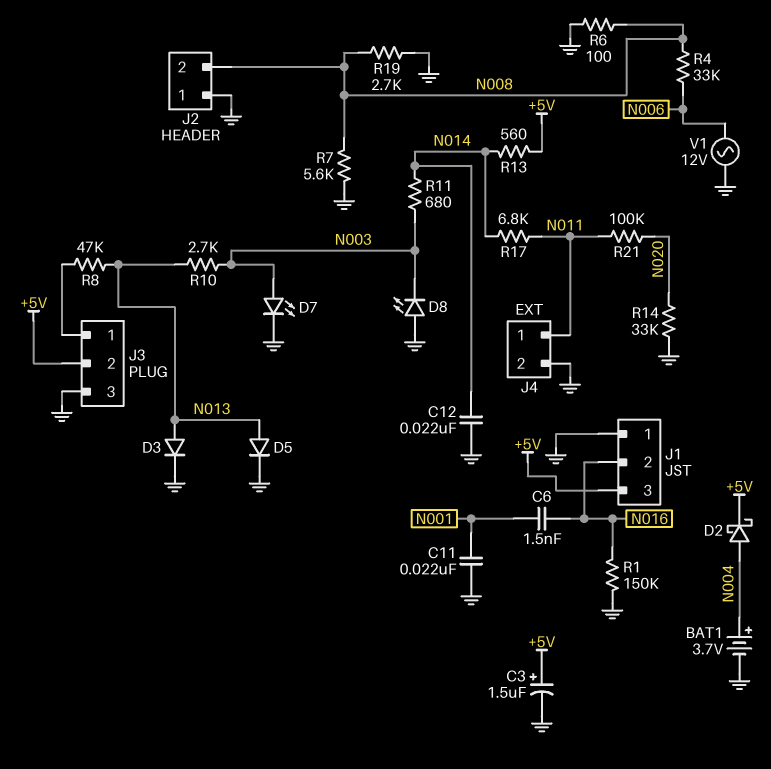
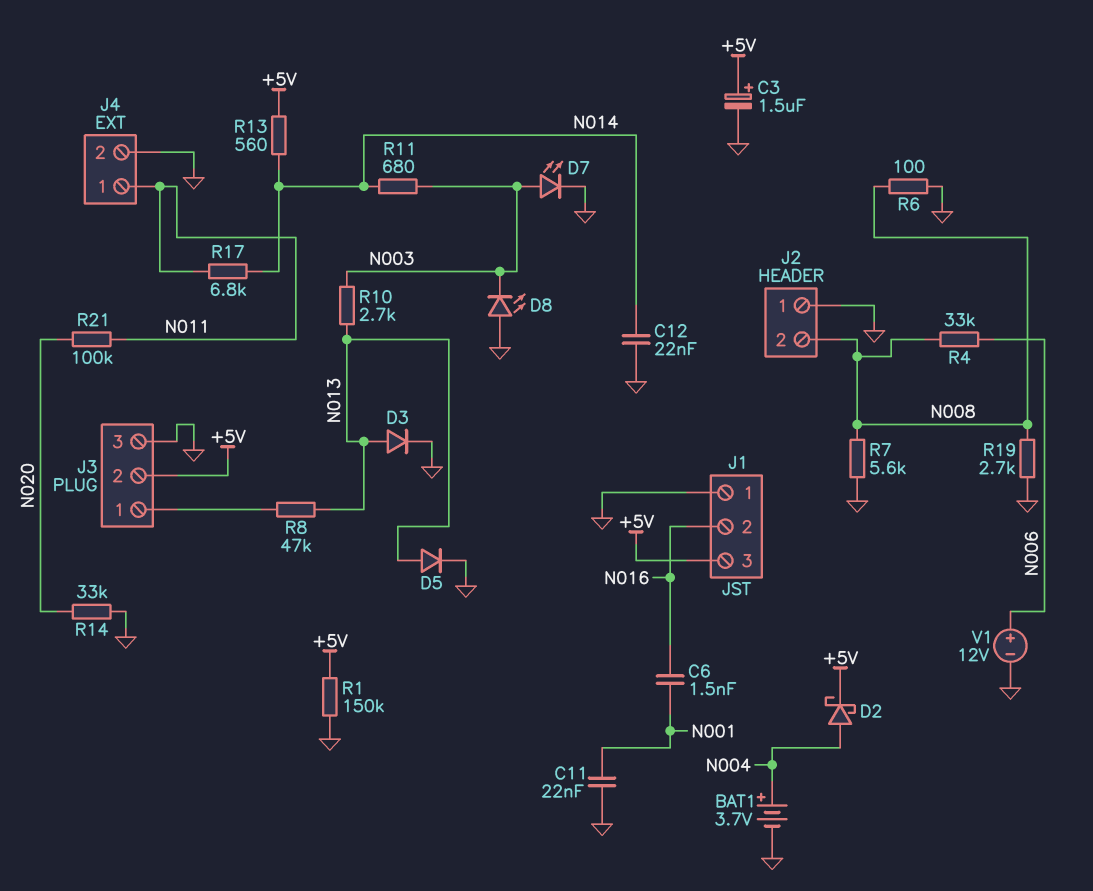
R1: 150k (GND, N016) -> 150k (+5V, GND)
V1: AC 12V (GND, N006) -> 12V (plus N006, minus GND)

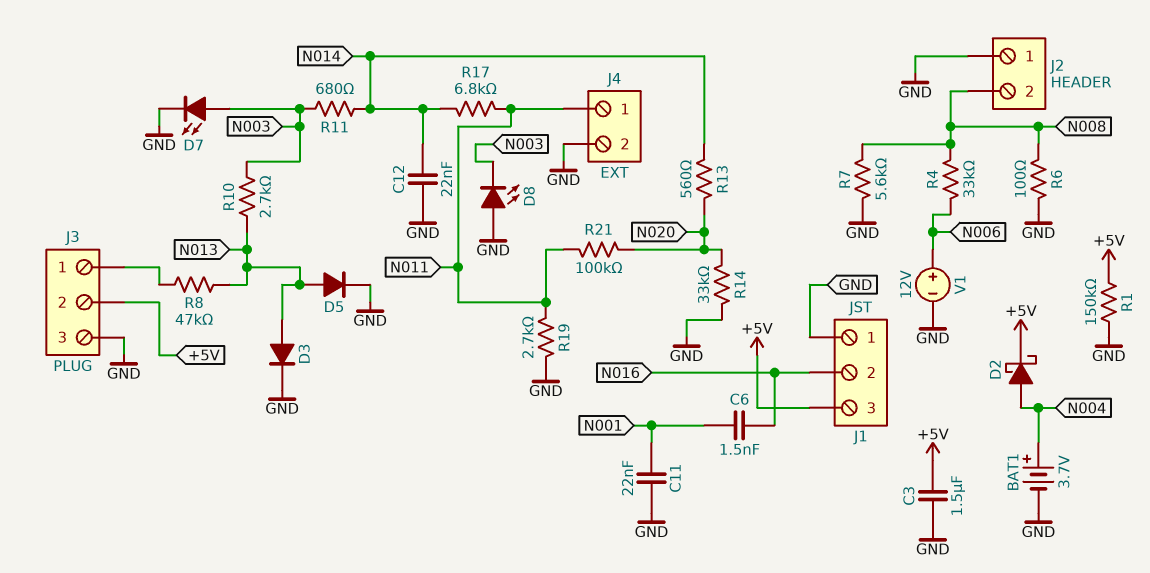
C3: 1.5uF (plus +5V, minus GND) -> 1.5uF (+5V, GND)
R13: 560 (+5V, N014) -> 560 (N014, N020)
R19: 2.7k (GND, N008) -> 2.7k (GND, N011)

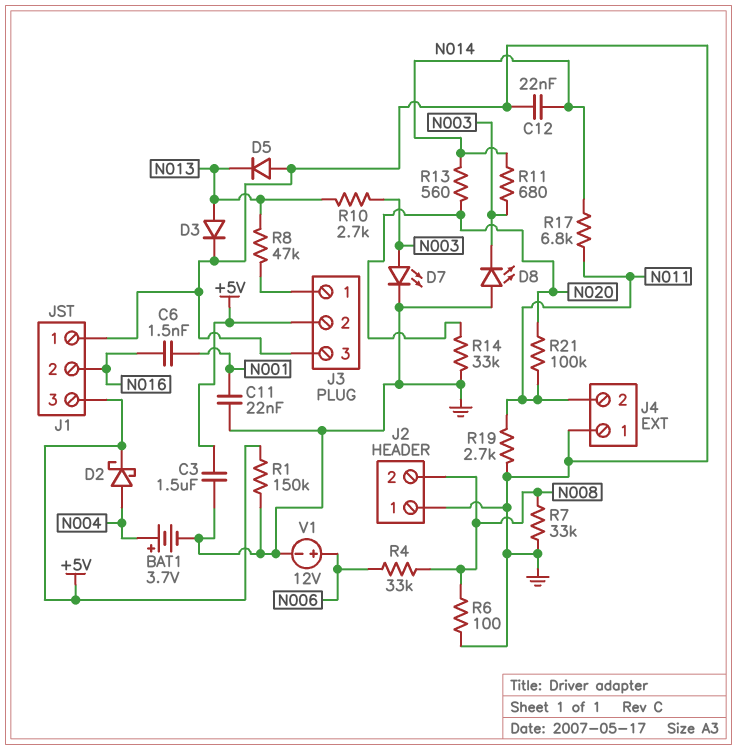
D5: diode (A N013, K GND) -> diode (A GND, K N013)
J4 pin 1: N011 -> GND
J4 pin 2: GND -> N011
R7: 5.6k (GND, N008) -> 33k (GND, N008)

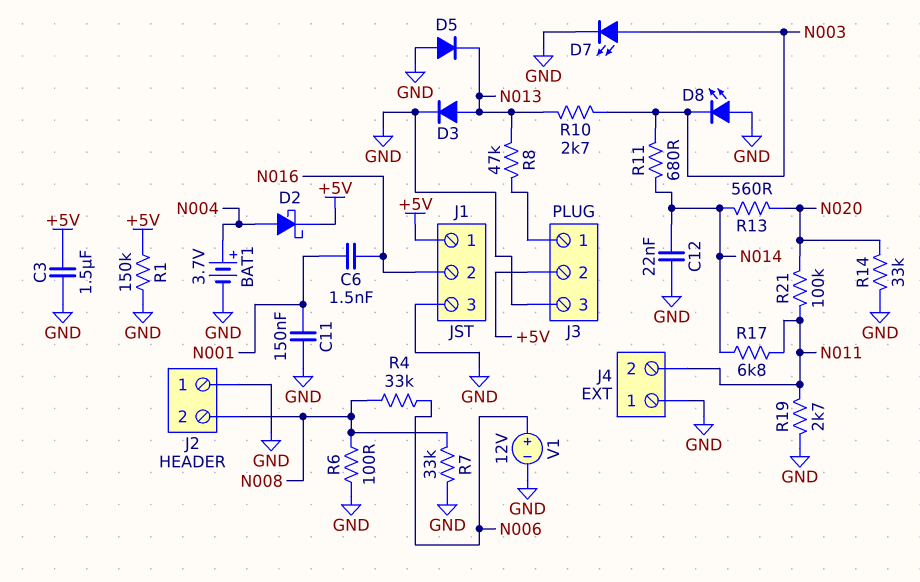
C11: 22nF (GND, N001) -> 150nF (GND, N001)
J1 pin 1: GND -> +5V
J1 pin 3: +5V -> GND

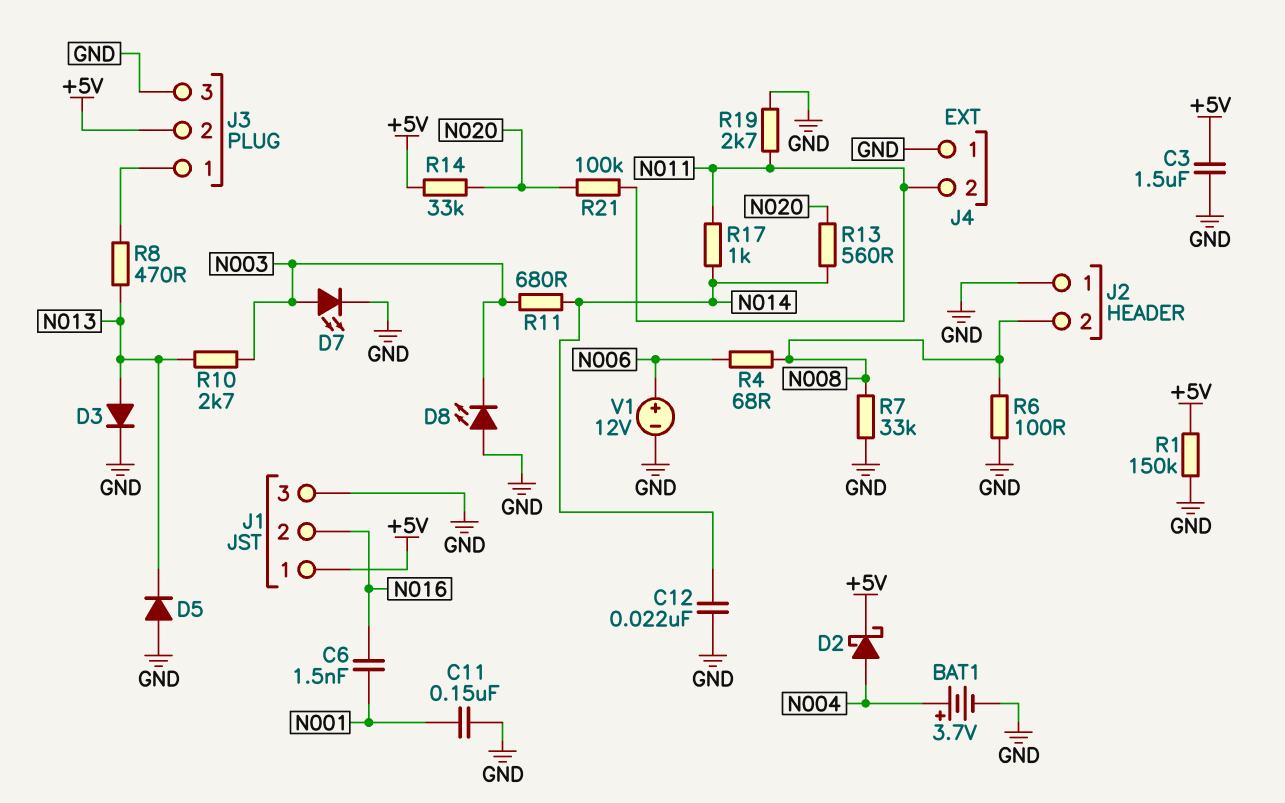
R4: 33k (N006, N008) -> 68 (N006, N008)
R8: 47k (J3/1, N013) -> 470 (J3/1, N013)
R14: 33k (GND, N020) -> 33k (+5V, N020)
R17: 6.8k (N011, N014) -> 1k (N011, N014)

